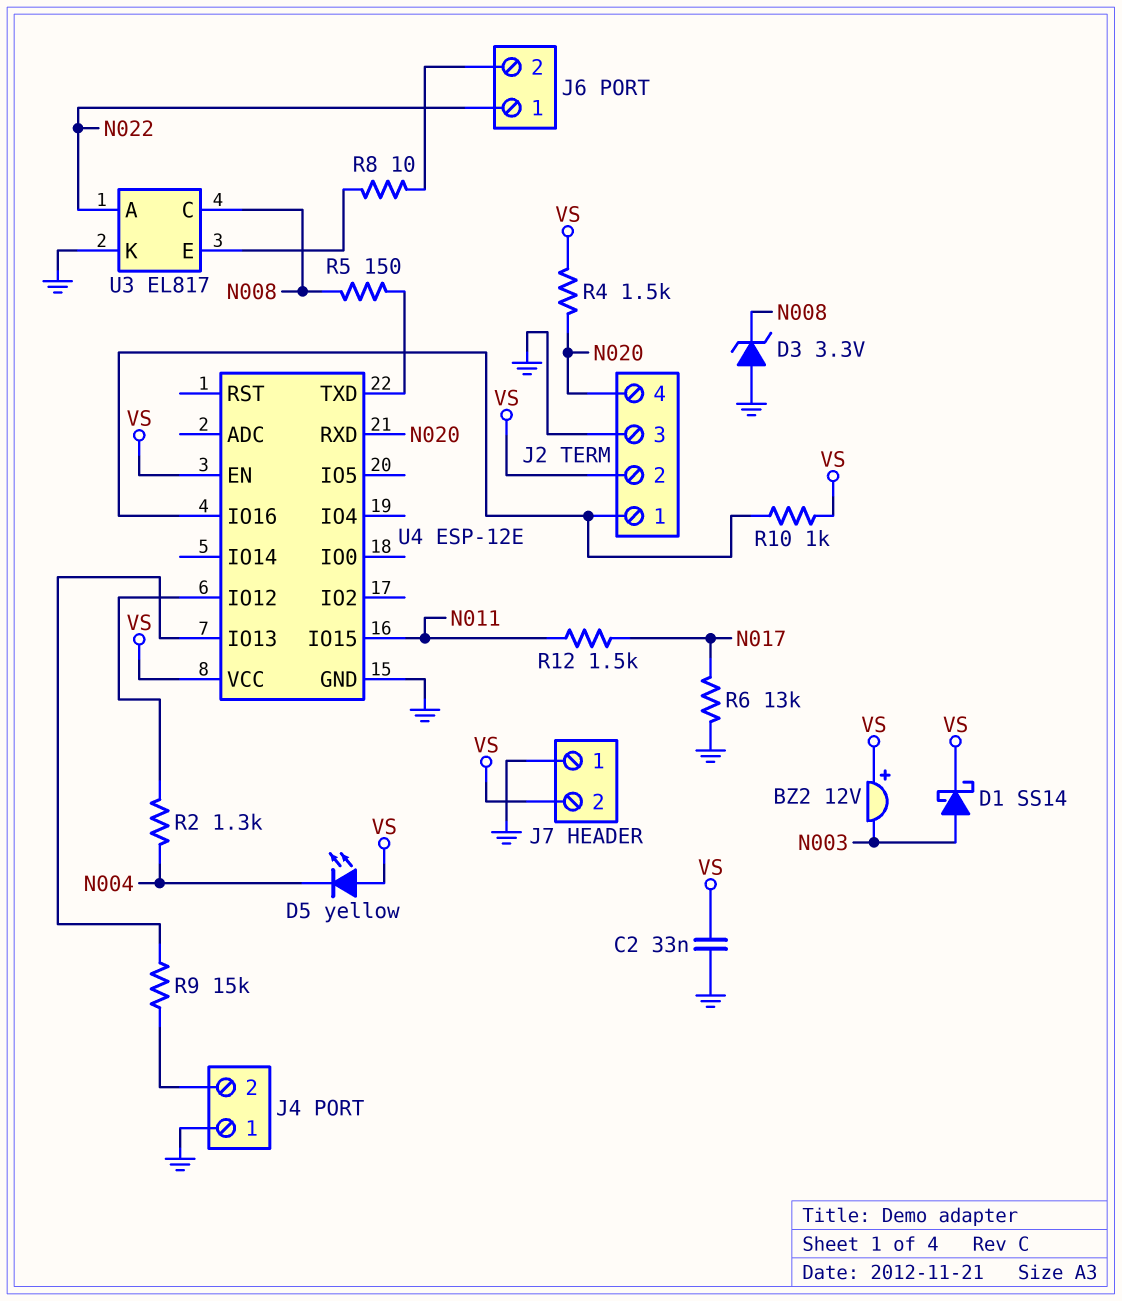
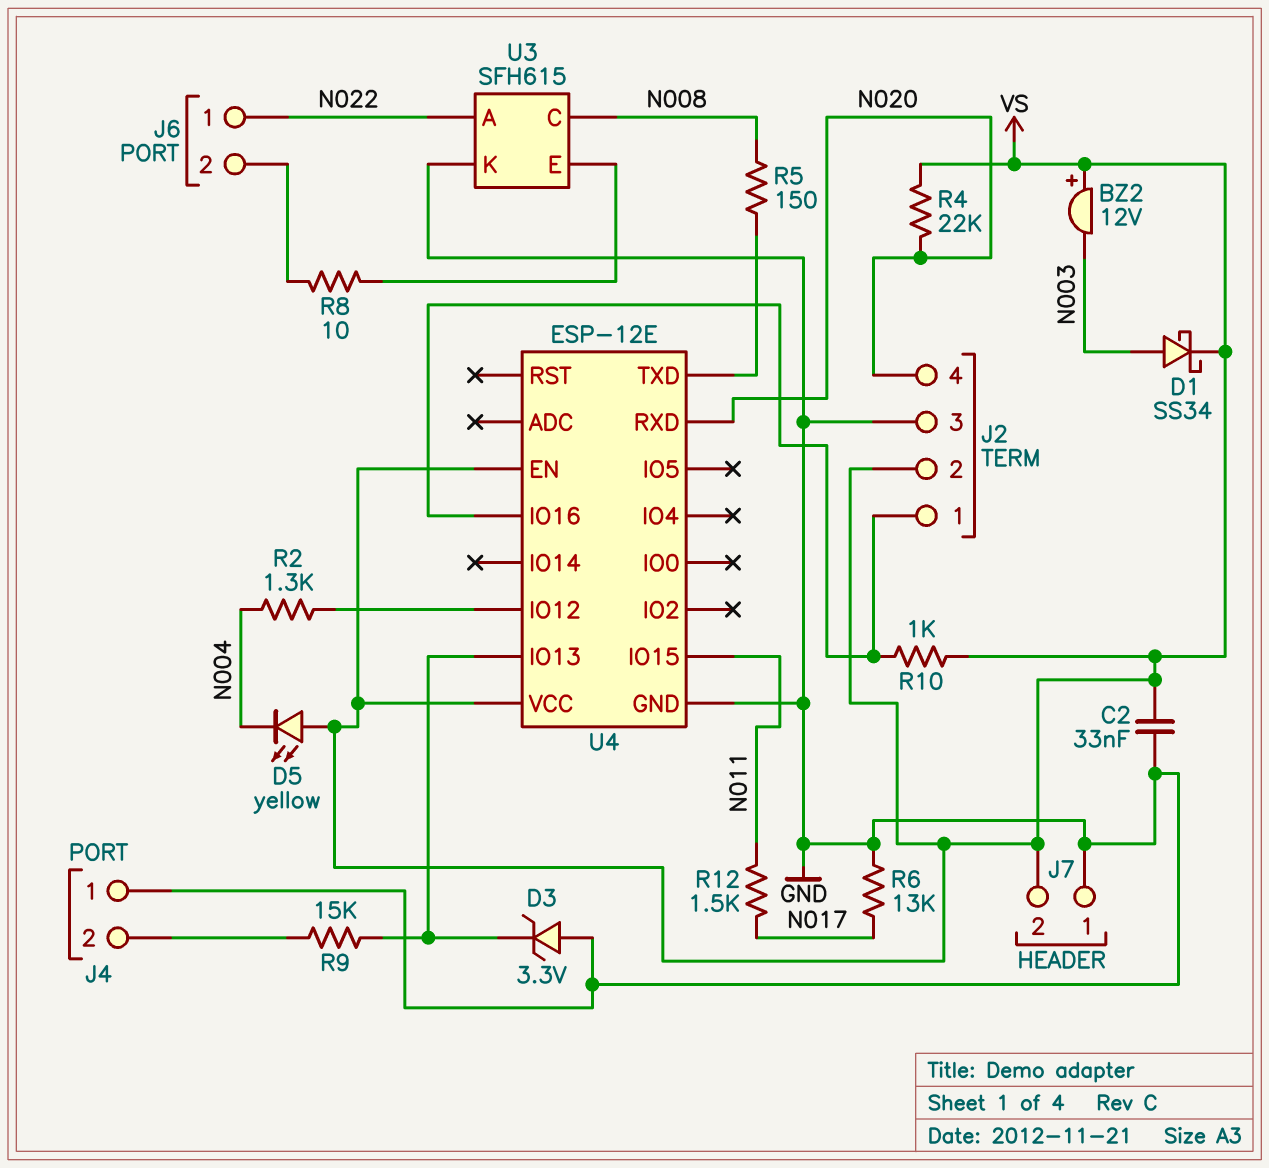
D1: schottky SS14 (A N003, K VS) -> schottky SS34 (A N003, K VS)
D3: zener 3.3V (A GND, K N008) -> zener 3.3V (A GND, K U4/IO13)
R4: 1.5k (N020, VS) -> 22k (N020, VS)
U3: EL817 -> SFH615

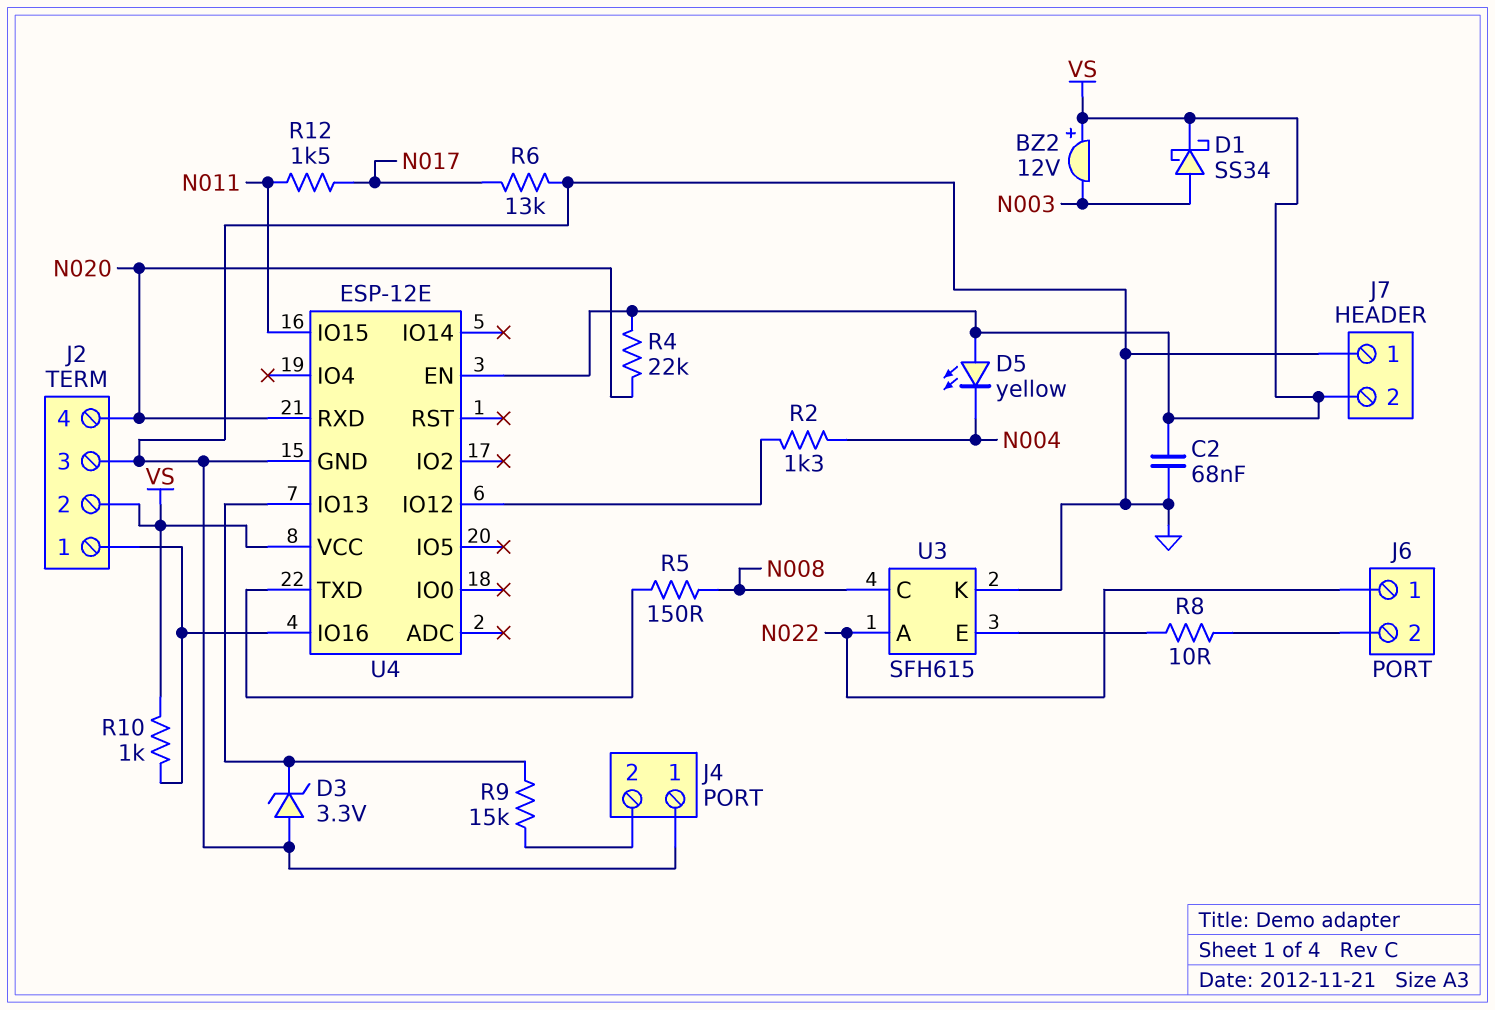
C2: 33nF (GND, VS) -> 68nF (GND, VS)

